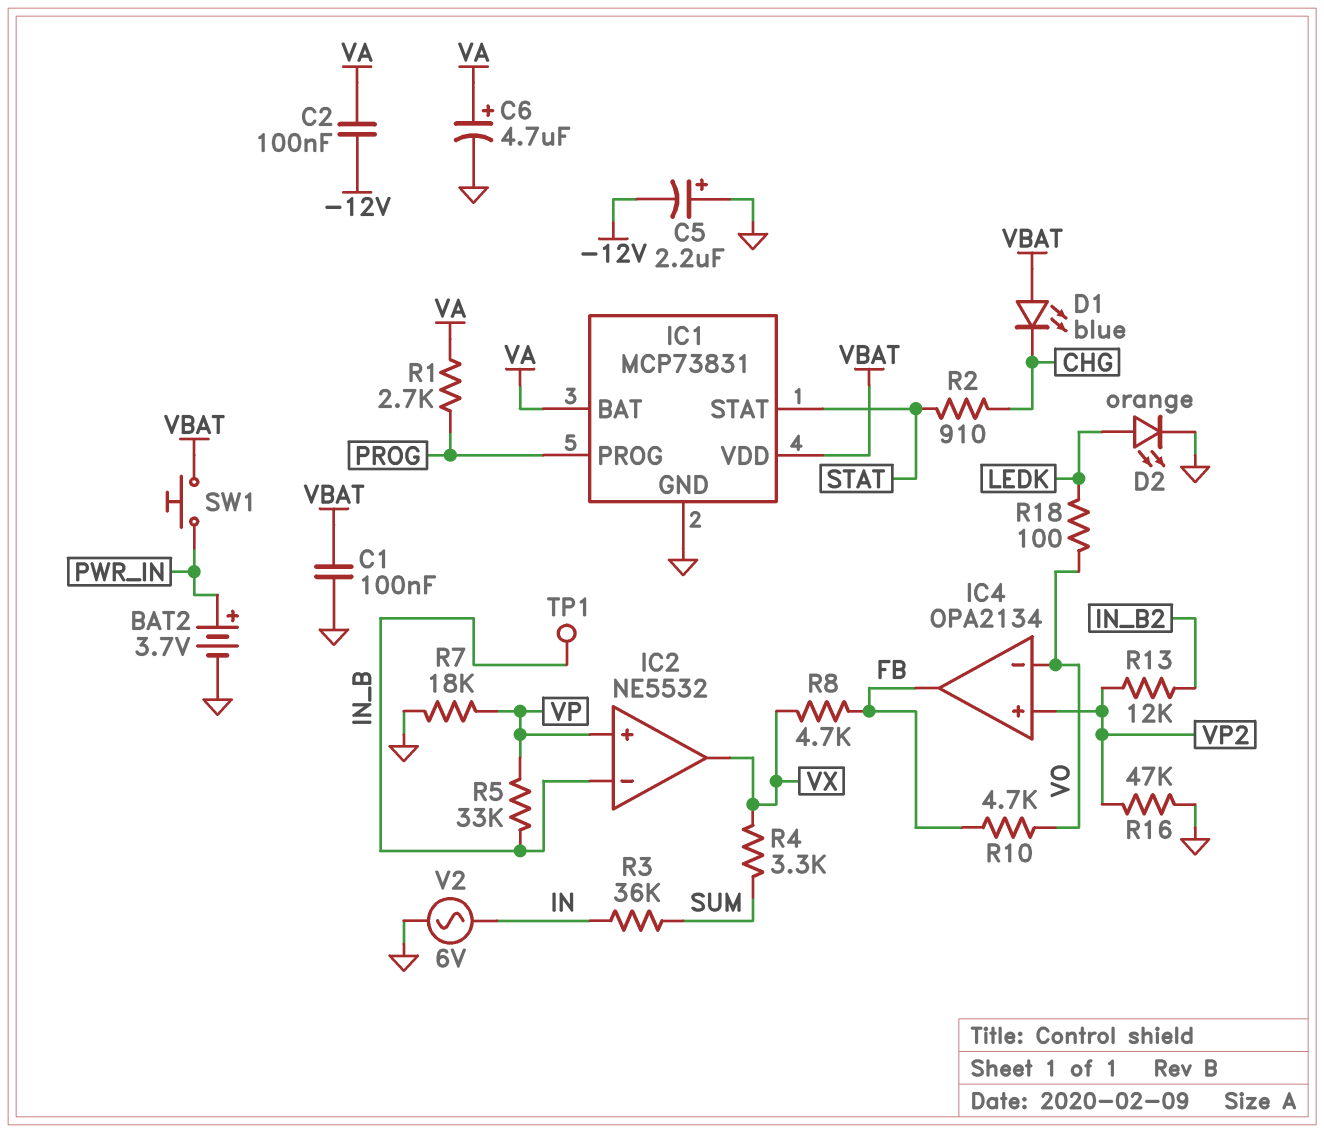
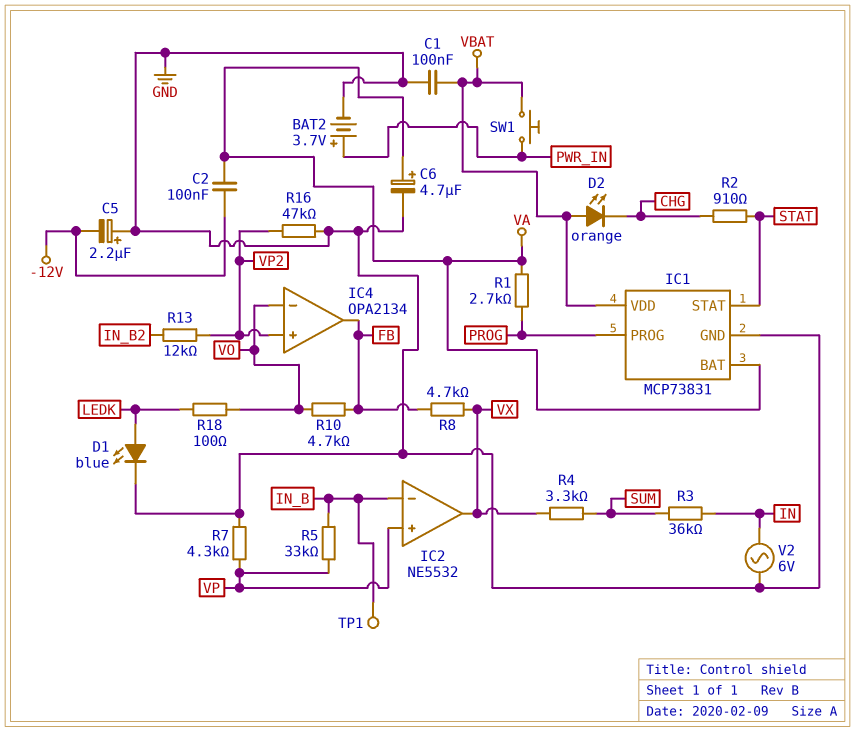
D1: LED blue (A VBAT, K CHG) -> LED blue (A LEDK, K GND)
D2: LED orange (A LEDK, K GND) -> LED orange (A VBAT, K CHG)
R7: 18k (GND, VP) -> 4.3k (GND, VP)

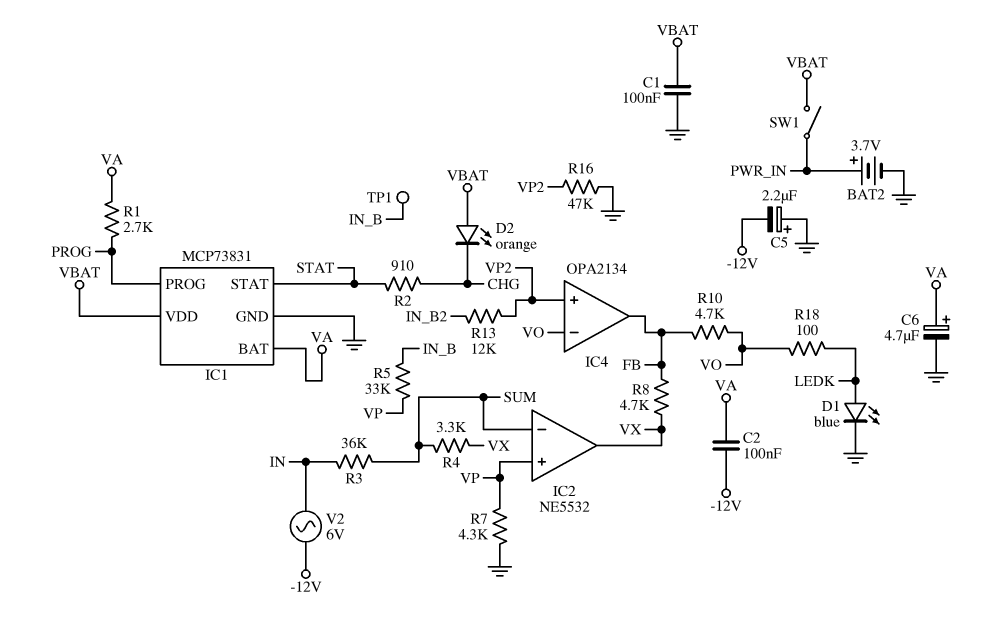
IC2 pin in-: IN_B -> SUM
SW1: button (PWR_IN, VBAT) -> switch (PWR_IN, VBAT)
V2: AC 6V (GND, IN) -> AC 6V (-12V, IN)

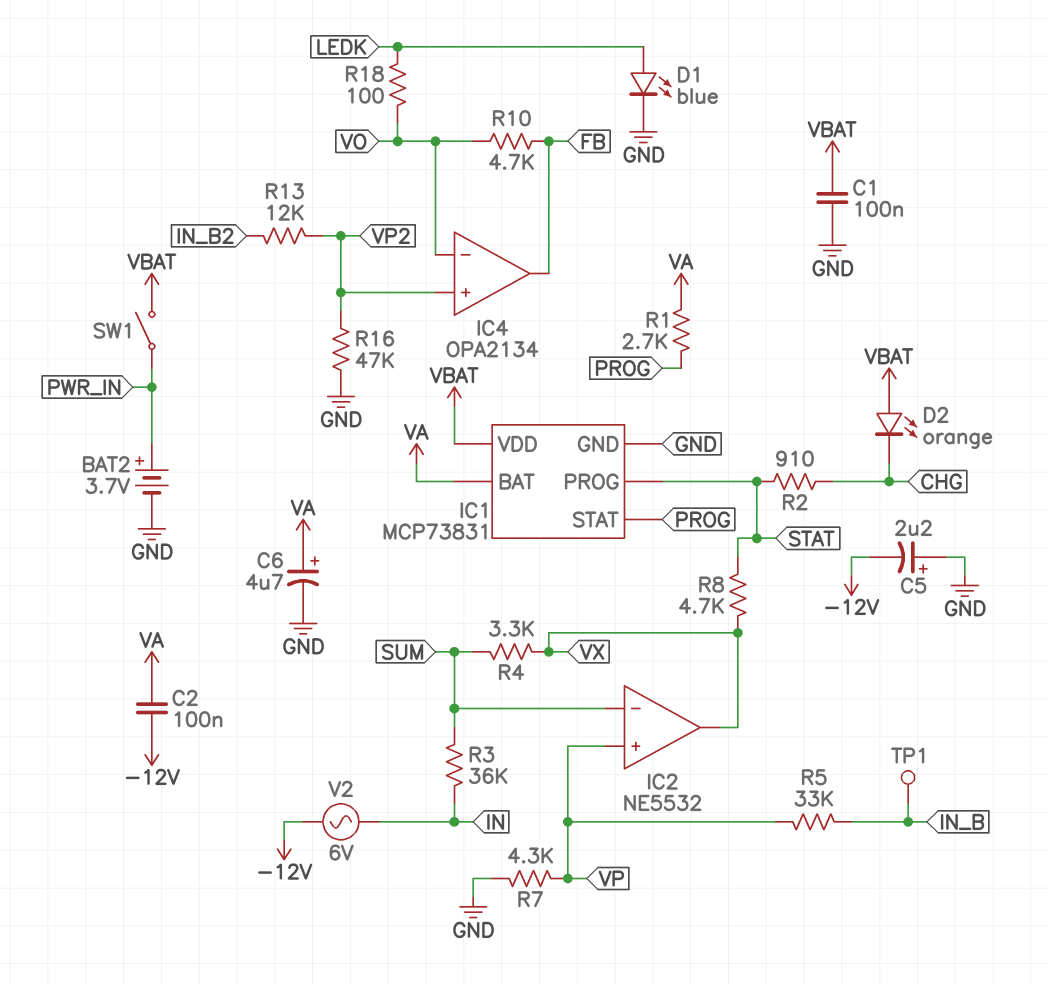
IC1 pin PROG: PROG -> STAT
IC1 pin STAT: STAT -> PROG
R8: 4.7k (FB, VX) -> 4.7k (STAT, VX)

